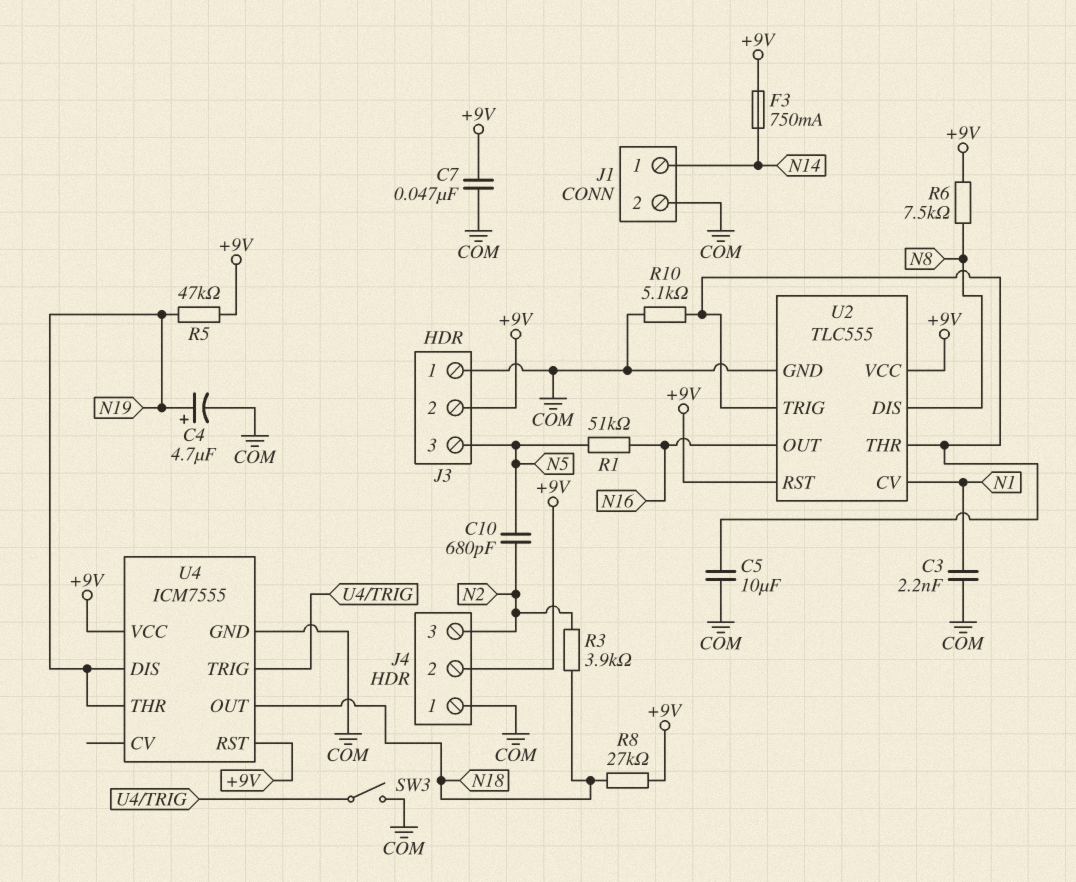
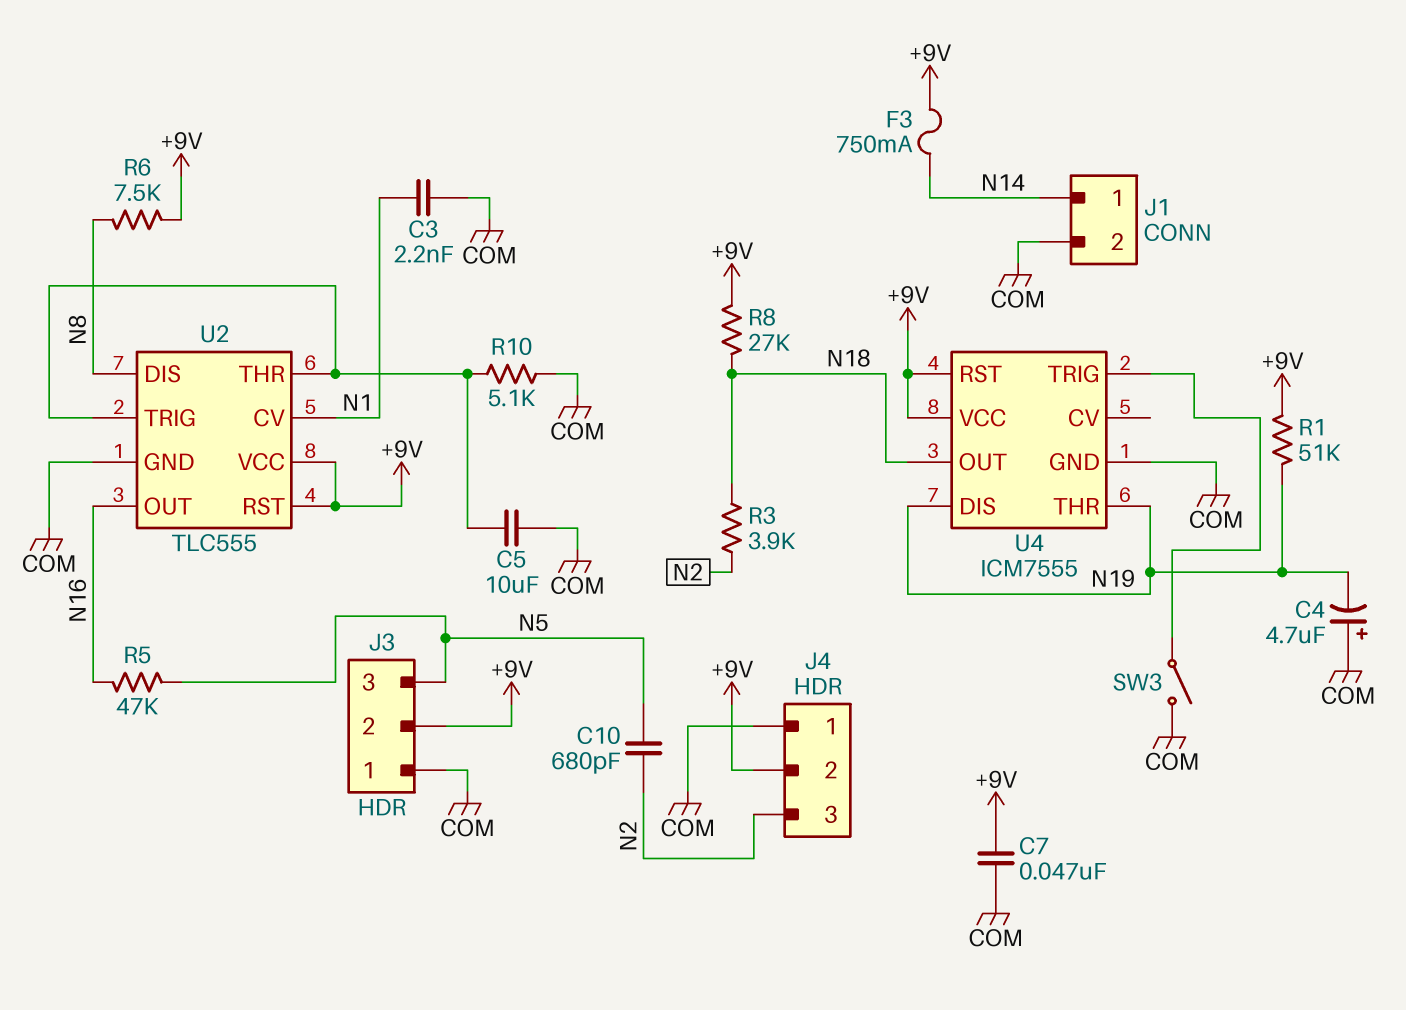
C4: 4.7uF (plus N19, minus COM) -> 4.7uF (plus COM, minus N19)
R1: 51k (N5, N16) -> 51k (+9V, N19)
R5: 47k (+9V, N19) -> 47k (N5, N16)

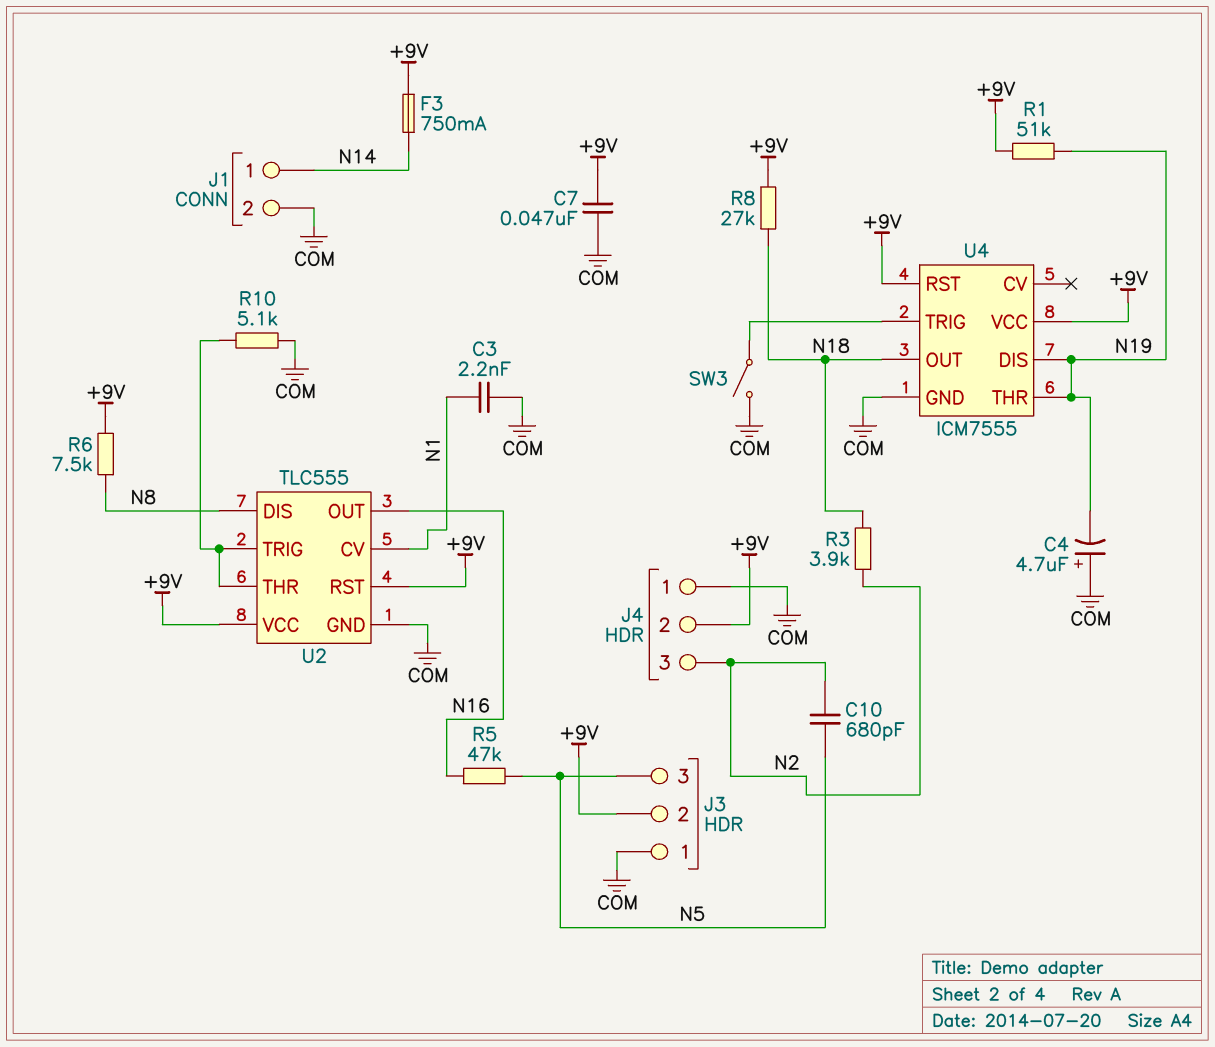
C5: 10uF (COM, U2/THR) -> none

